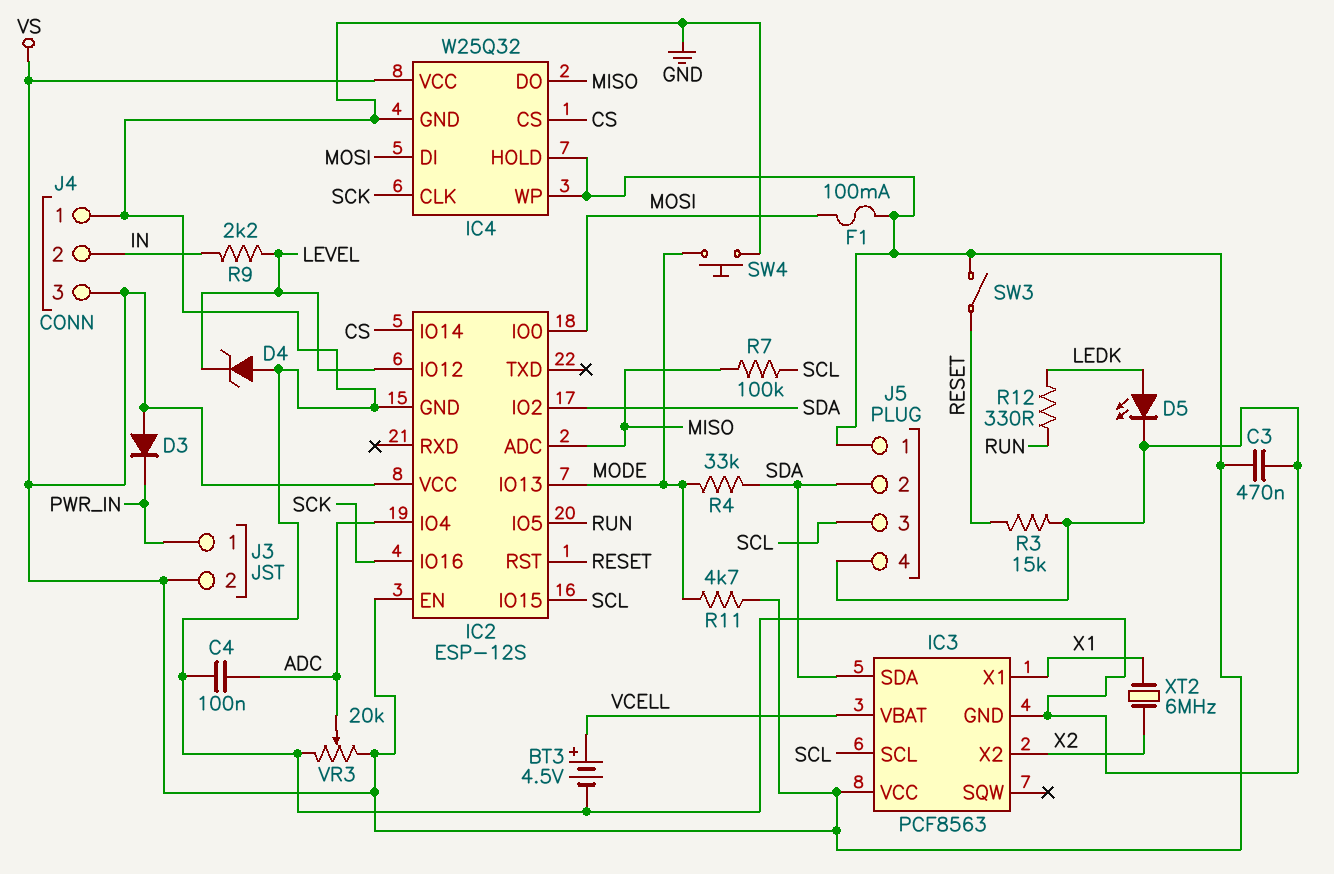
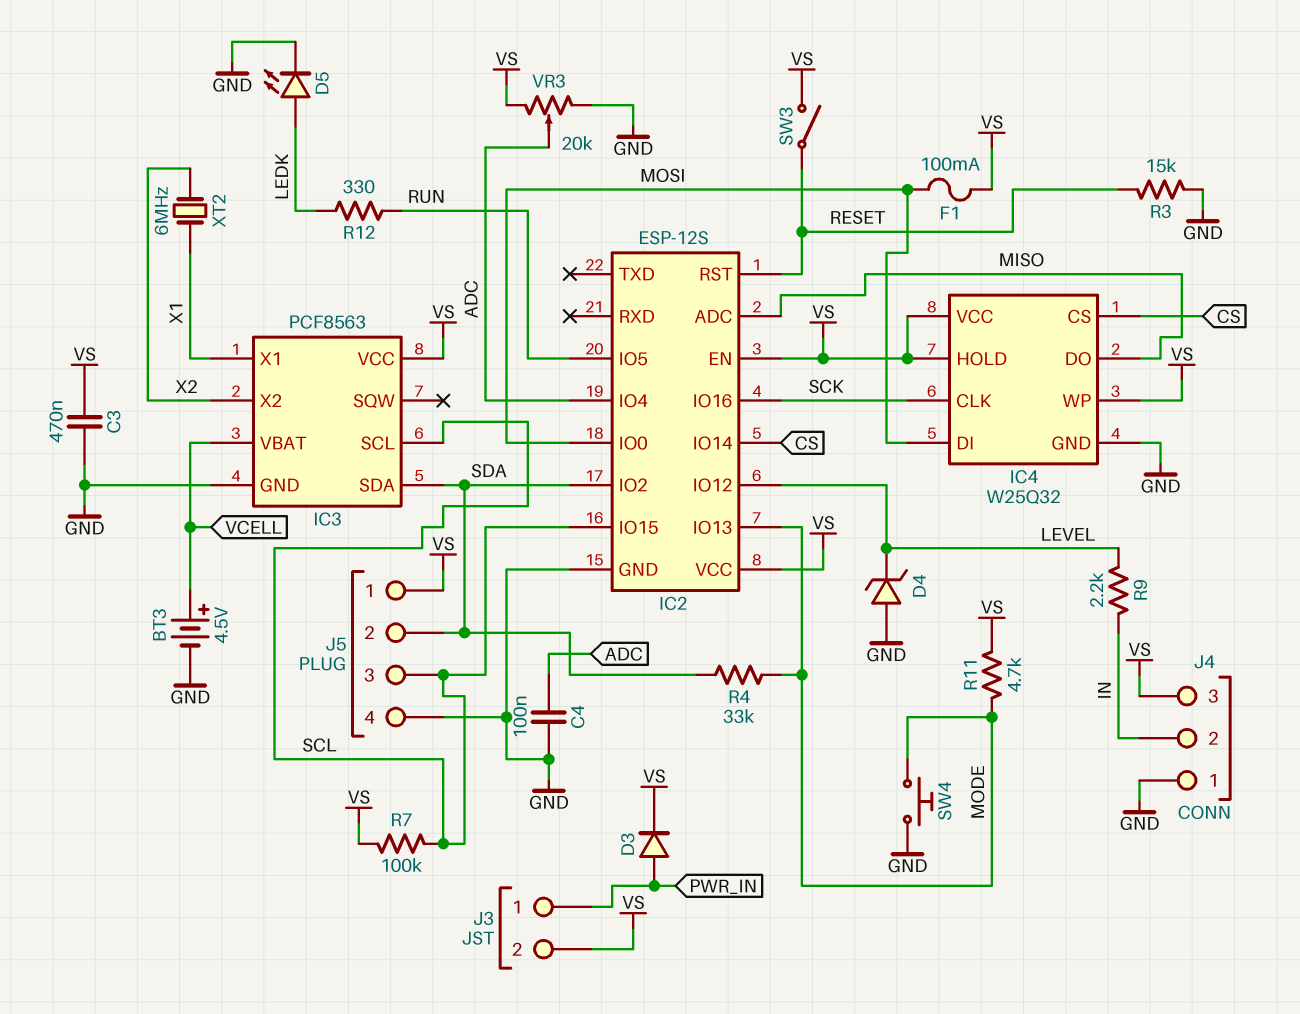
D3: diode (A VS, K PWR_IN) -> diode (A PWR_IN, K VS)
R7: 100k (MISO, SCL) -> 100k (SCL, VS)

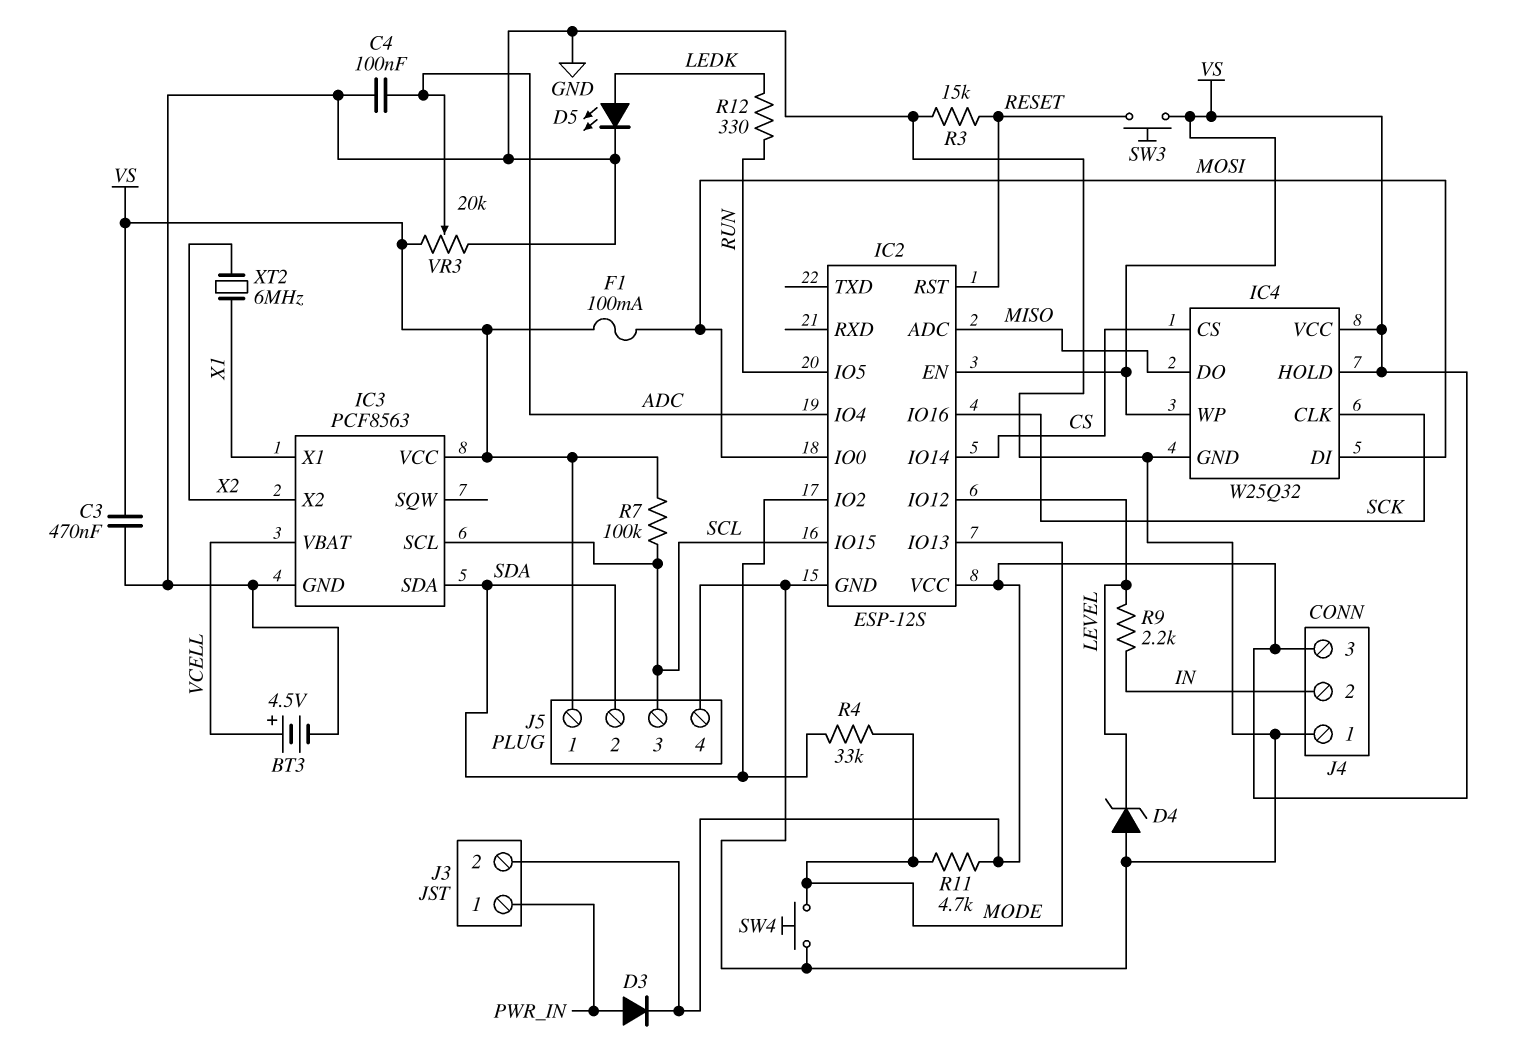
SW3: switch (RESET, VS) -> button (RESET, VS)

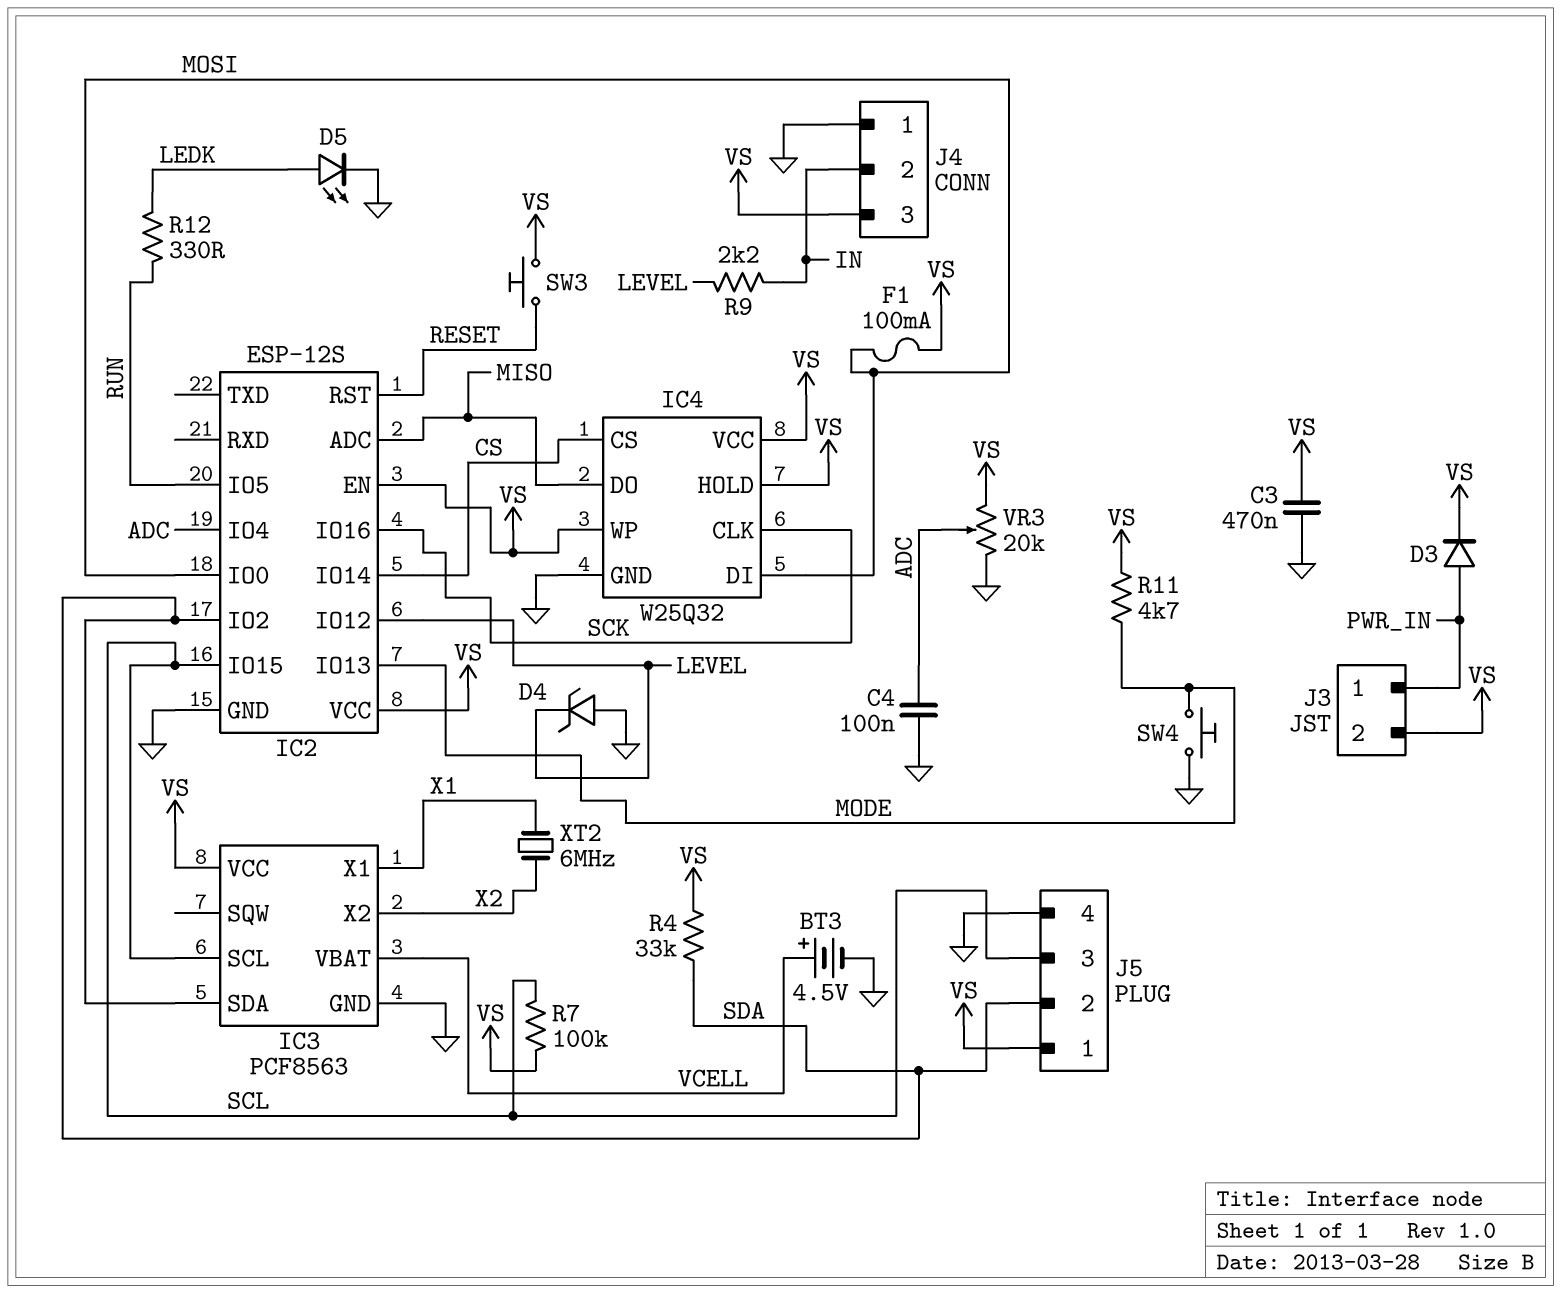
R3: 15k (GND, RESET) -> none
R4: 33k (MODE, SDA) -> 33k (SDA, VS)

